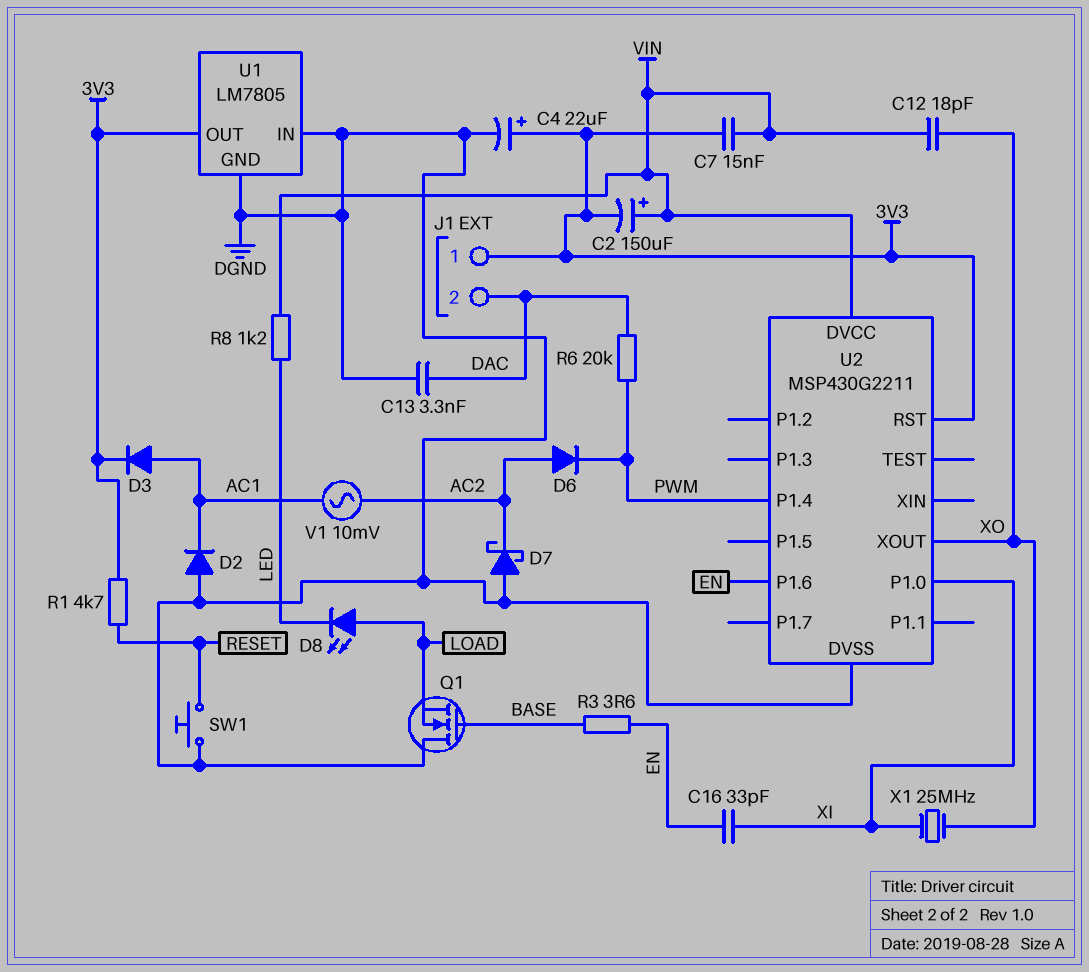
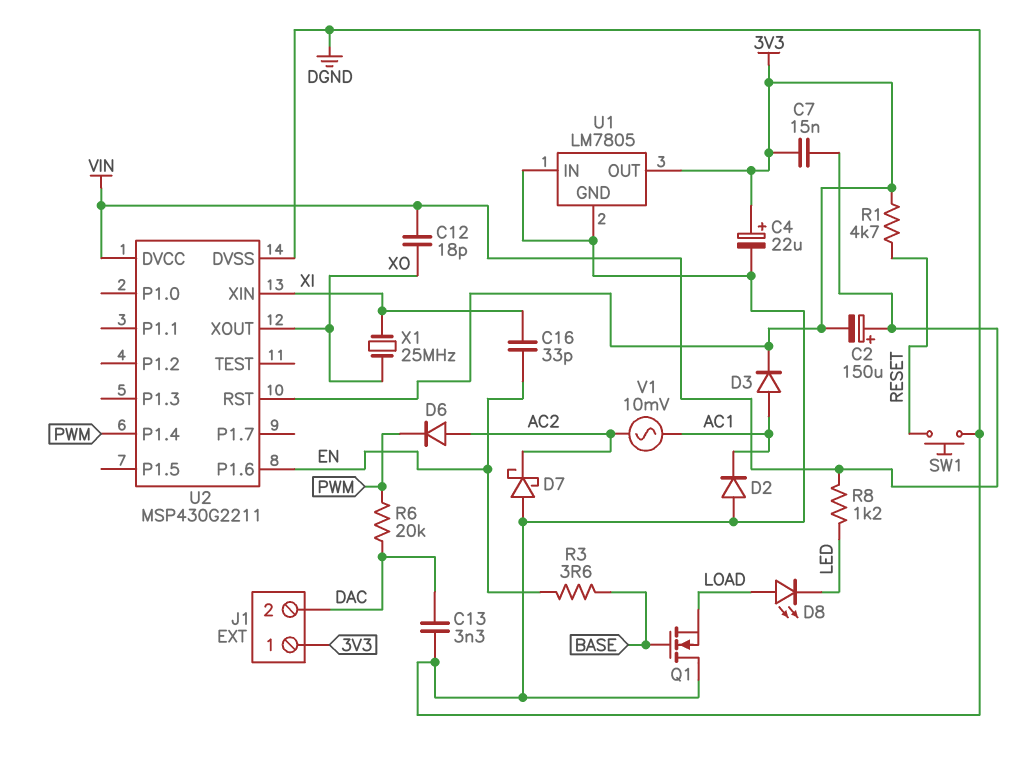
U2 pin P1.0: XI -> none
U2 pin XIN: none -> XI

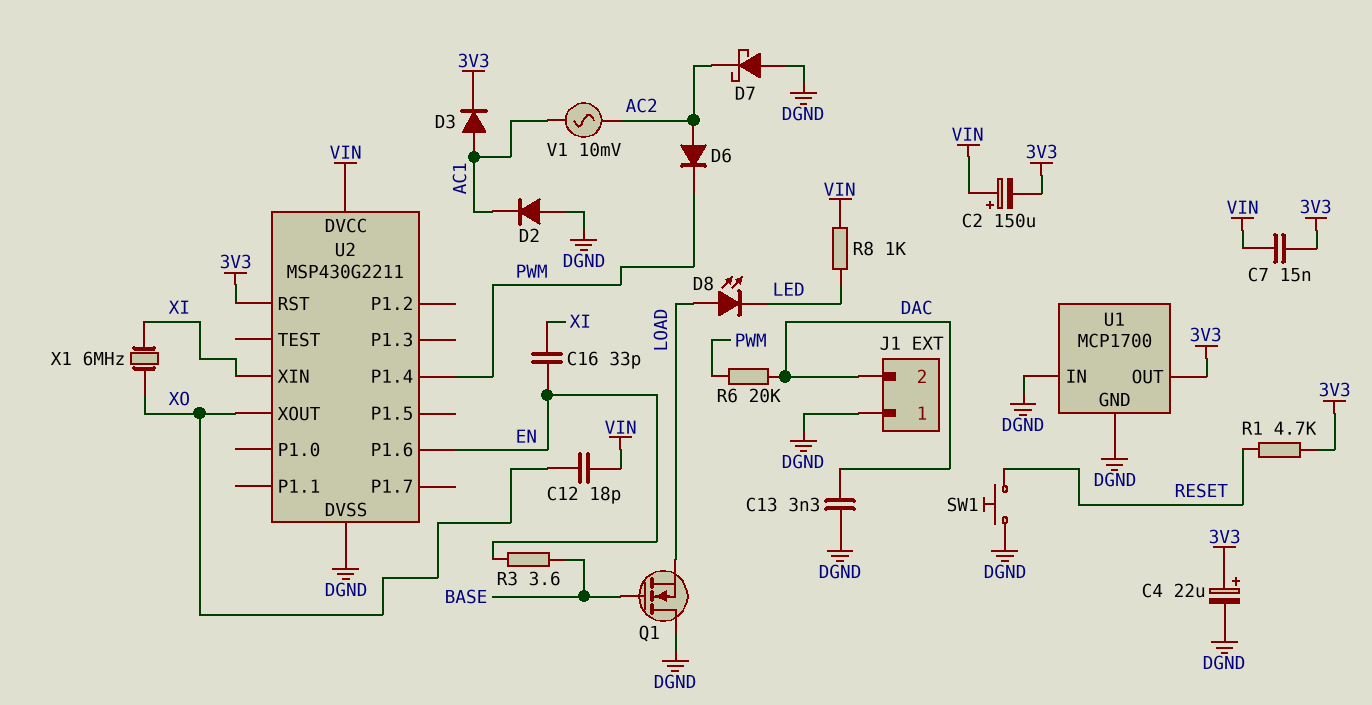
J1 pin 1: 3V3 -> DGND
R8: 1.2k (LED, VIN) -> 1k (LED, VIN)
U1: LM7805 -> MCP1700
X1: 25MHz (XI, XO) -> 6MHz (XI, XO)

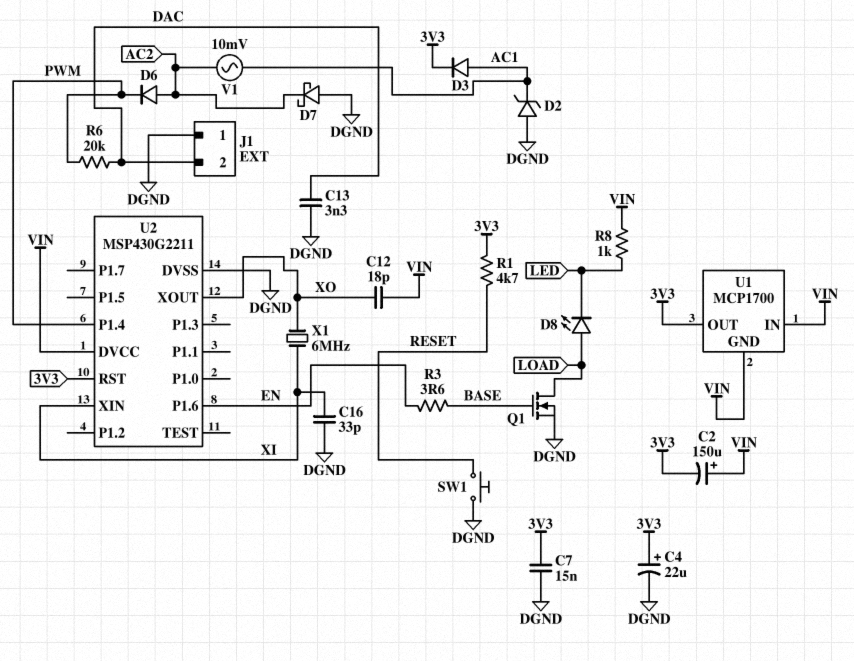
C7: 15nF (3V3, VIN) -> 15nF (3V3, DGND)
C16: 33pF (EN, XI) -> 33pF (DGND, XI)
D2: diode (A DGND, K AC1) -> zener (A DGND, K AC1)
Q1: NMOS (G BASE, D DGND, S LOAD) -> NMOS (G BASE, D LOAD, S DGND)
U1 pin GND: DGND -> VIN
U1 pin IN: DGND -> VIN

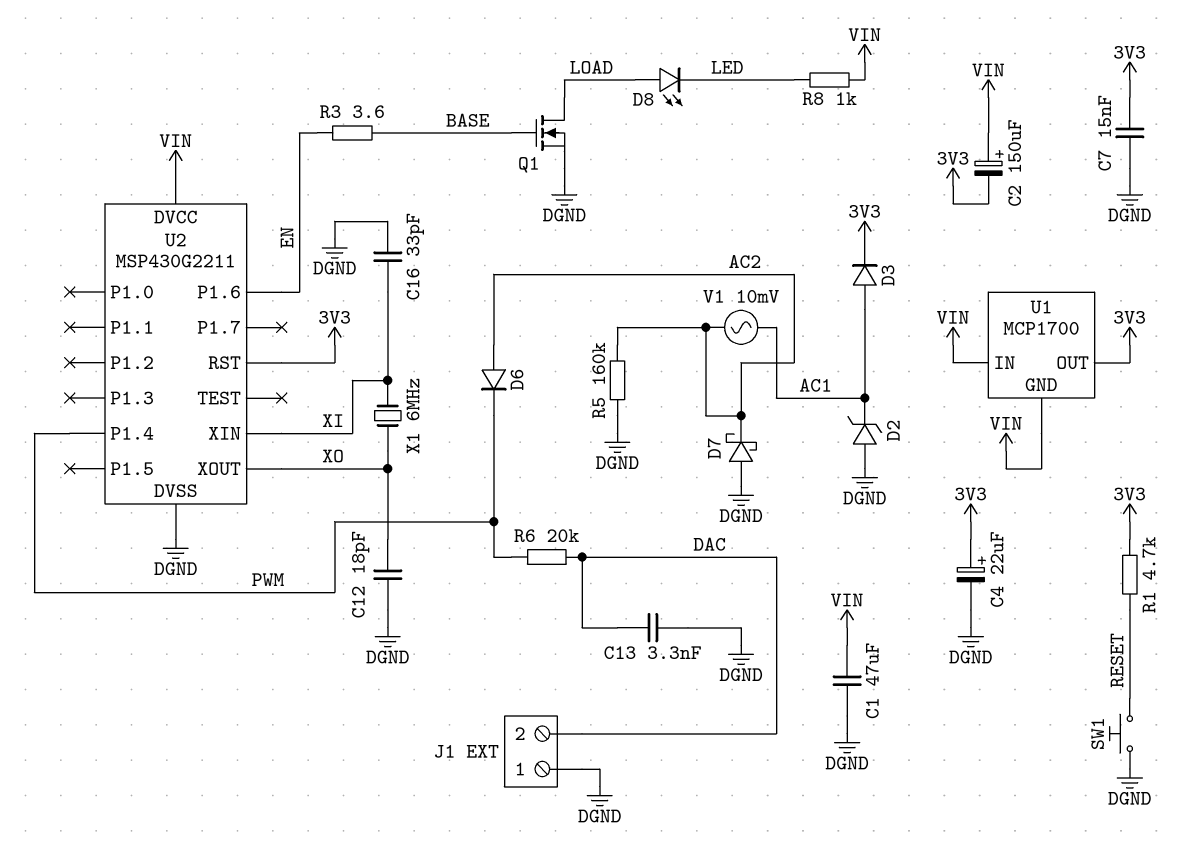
C1: none -> 47uF (DGND, VIN)
C12: 18pF (VIN, XO) -> 18pF (DGND, XO)
R5: none -> 160k (AC2, DGND)

